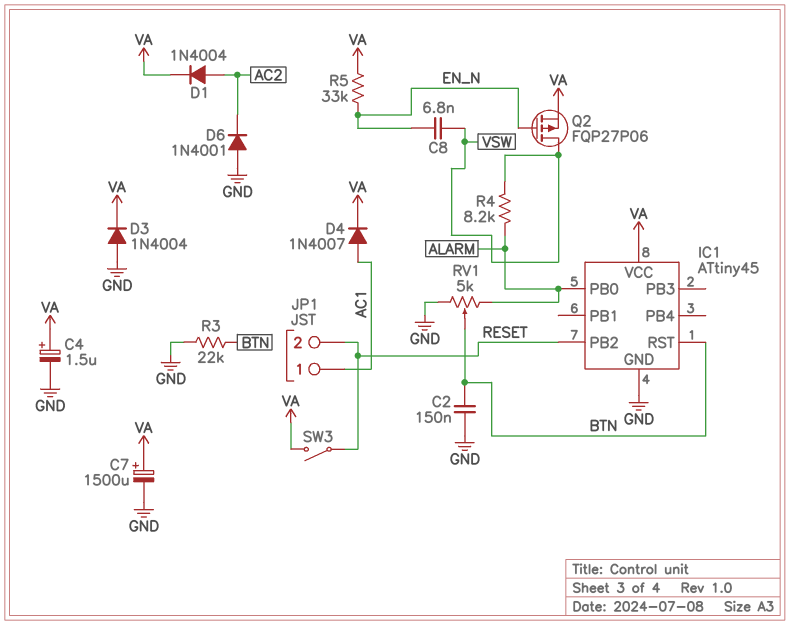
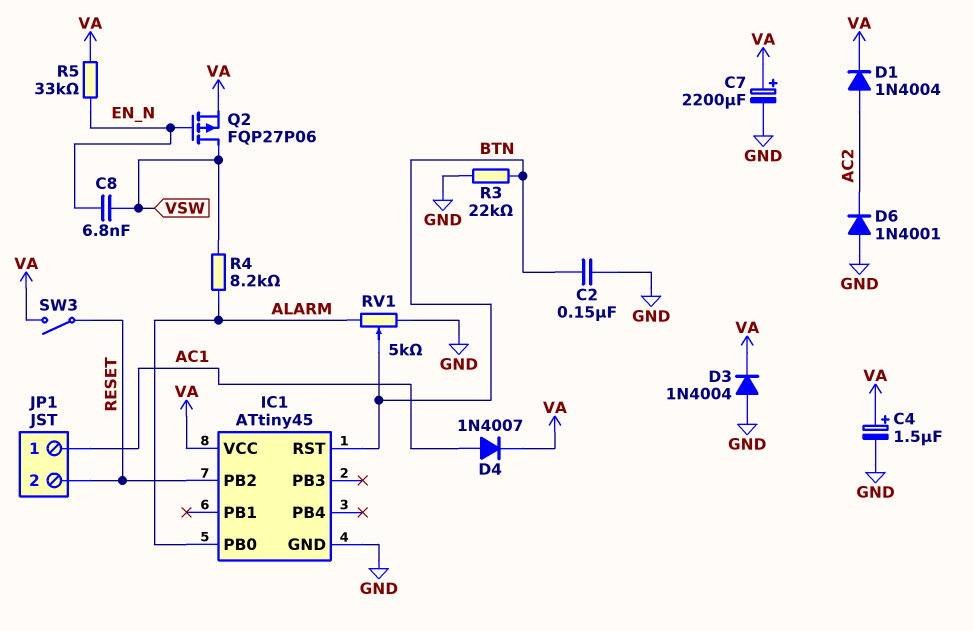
C7: 1500uF (plus VA, minus GND) -> 2200uF (plus VA, minus GND)

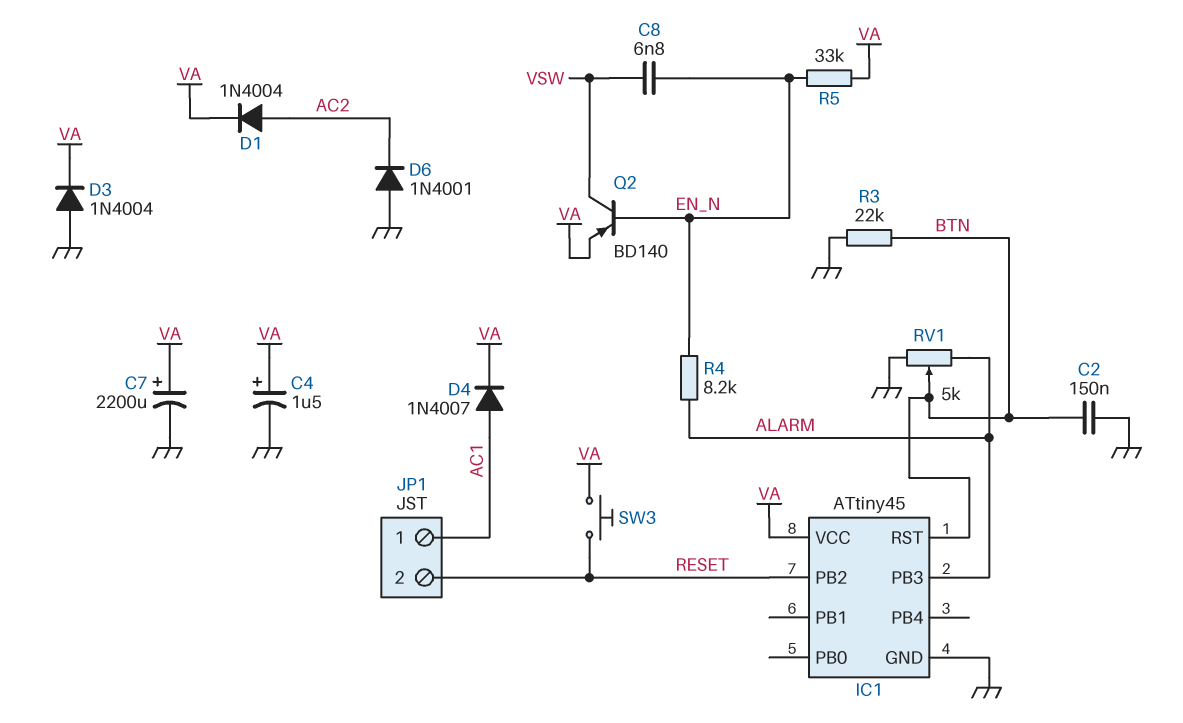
IC1 pin PB0: ALARM -> none
IC1 pin PB3: none -> ALARM
Q2: PMOS FQP27P06 (G EN_N, D VSW, S VA) -> PNP BD140 (B EN_N, C VSW, E VA)
R4: 8.2k (ALARM, VSW) -> 8.2k (ALARM, EN_N)
SW3: switch (RESET, VA) -> button (RESET, VA)

